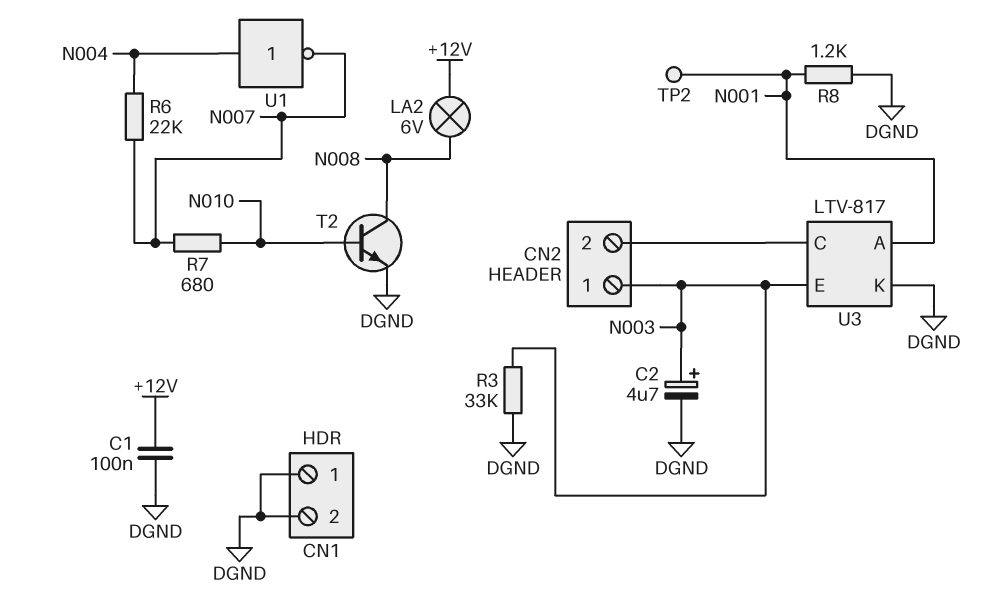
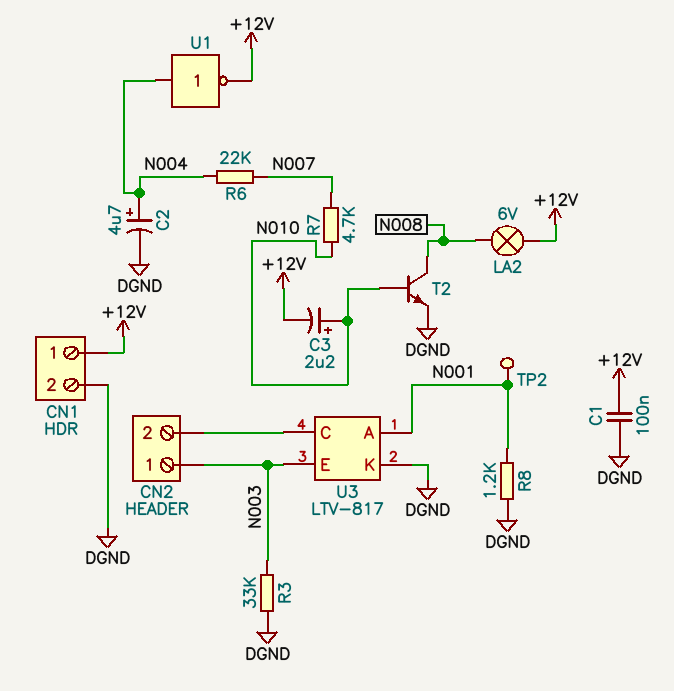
C2: 4.7uF (plus N003, minus DGND) -> 4.7uF (plus N004, minus DGND)
C3: none -> 2.2uF (plus N010, minus +12V)
CN1 pin 1: DGND -> +12V
R7: 680 (N007, N010) -> 4.7k (N007, N010)
U1: NOT (in N004, out N007) -> NOT (in N004, out +12V)

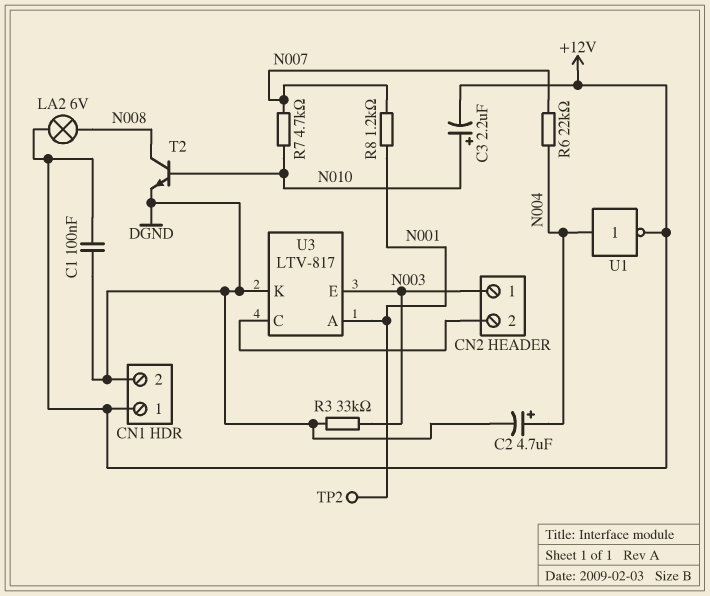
R8: 1.2k (DGND, N001) -> 1.2k (N001, N007)

